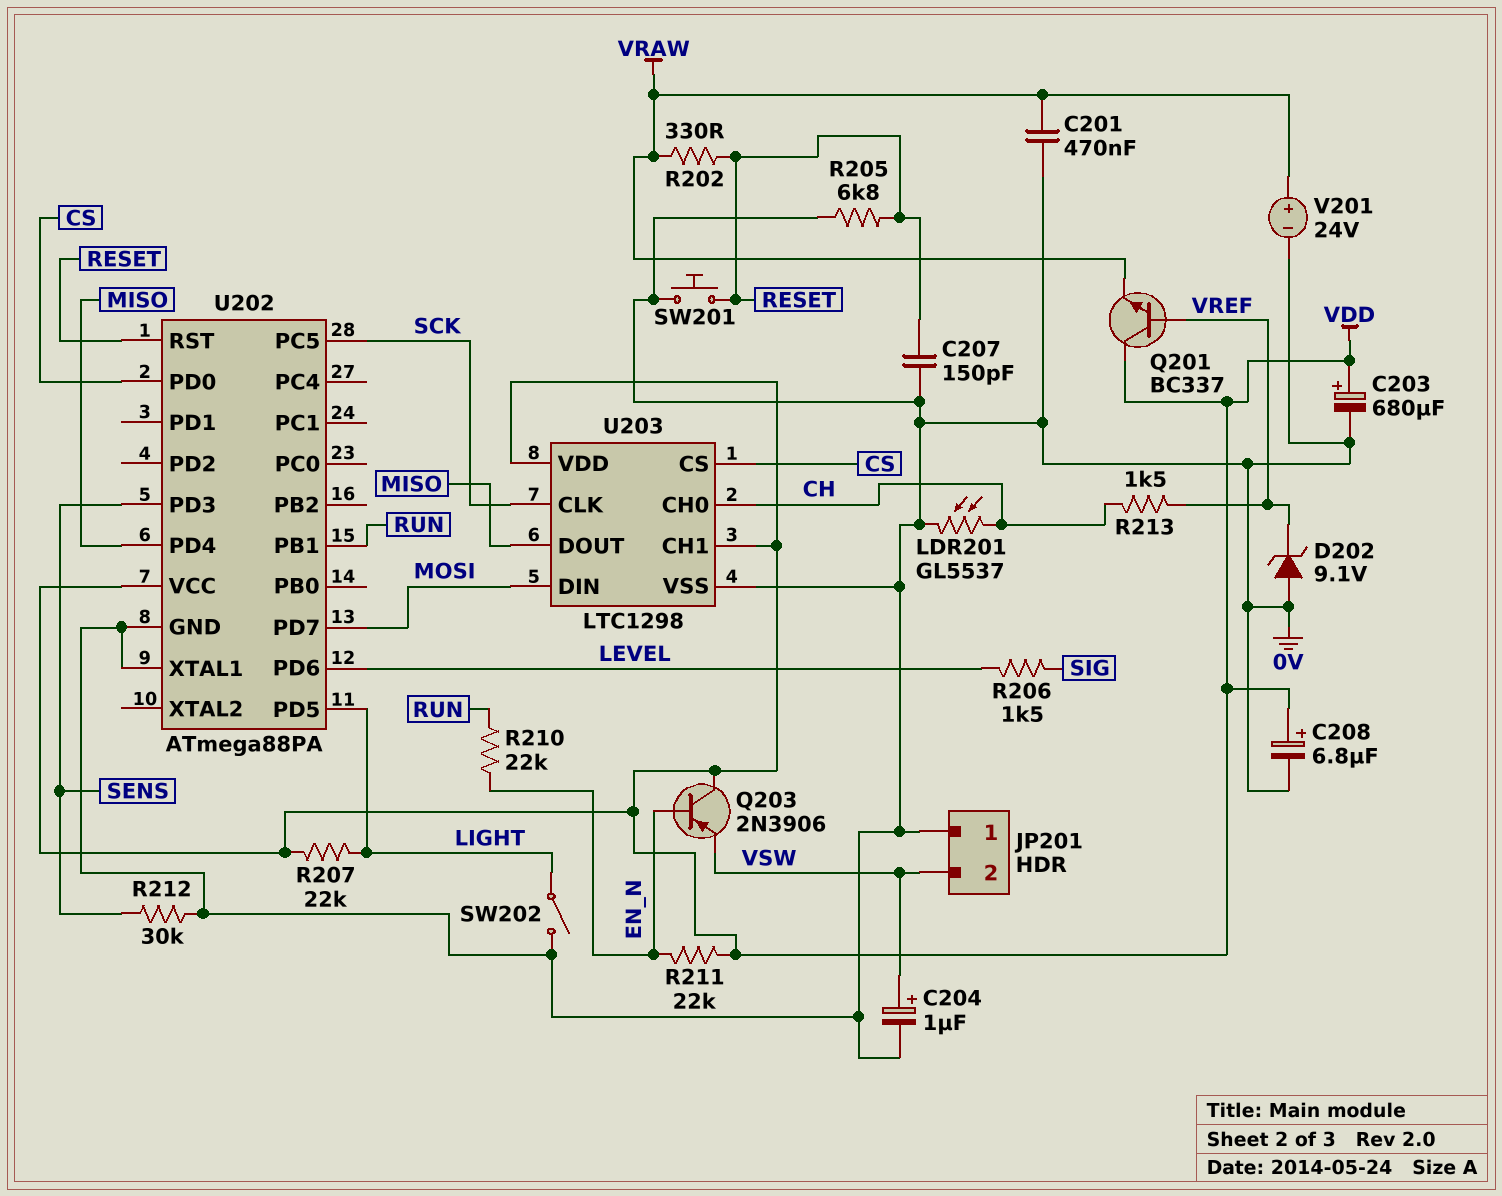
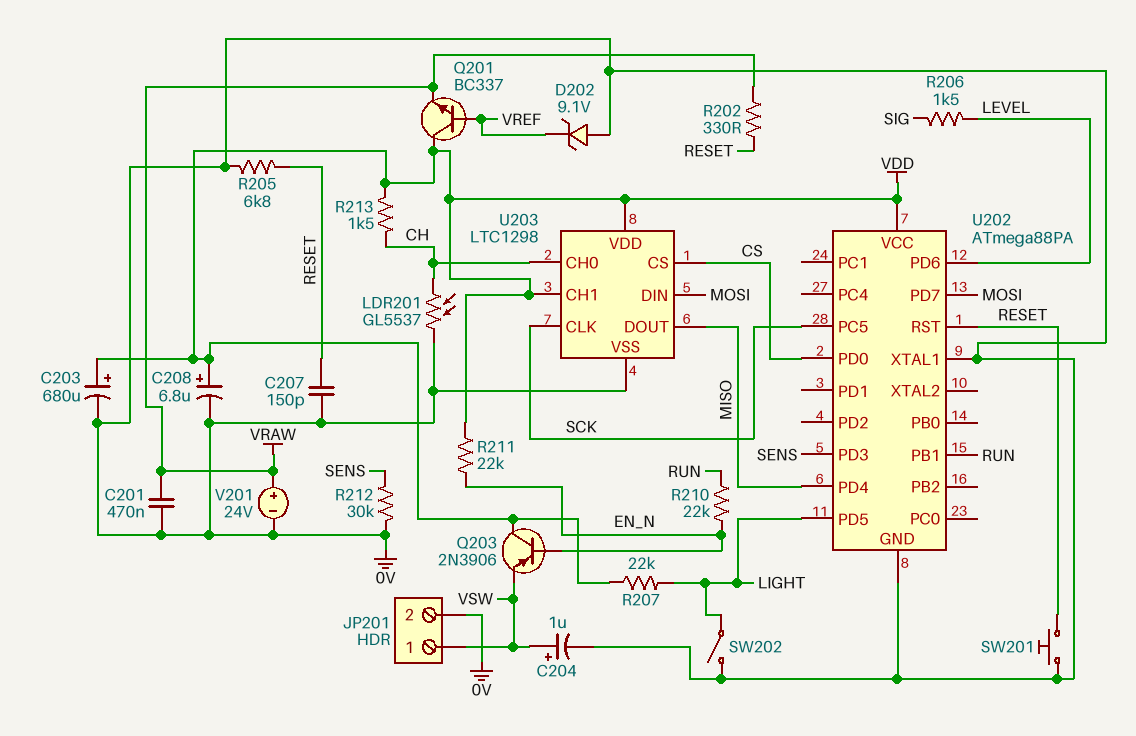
JP201 pin 1: 0V -> VSW
JP201 pin 2: VSW -> 0V
R213: 1.5k (CH, VREF) -> 1.5k (CH, VDD)

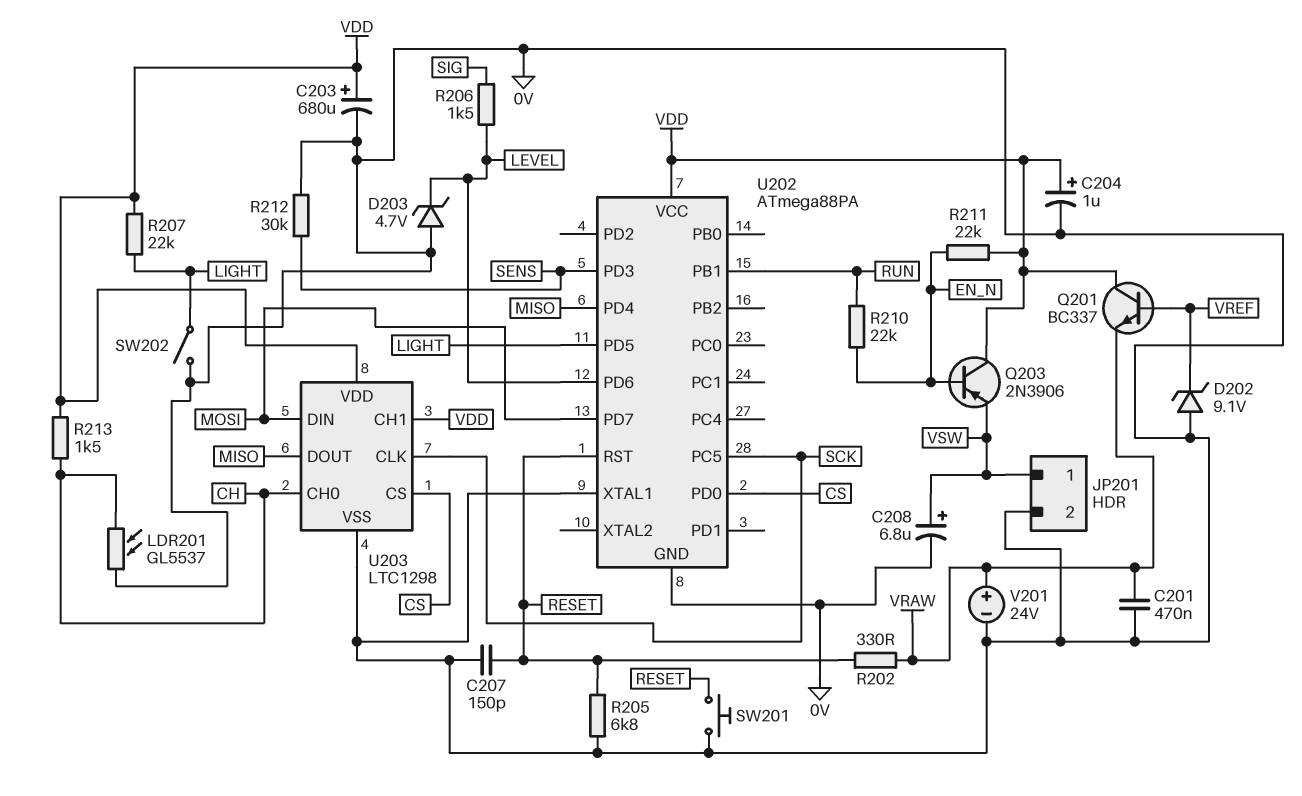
C204: 1uF (plus VSW, minus 0V) -> 1uF (plus VDD, minus 0V)
C208: 6.8uF (plus VDD, minus 0V) -> 6.8uF (plus VSW, minus 0V)
D203: none -> zener 4.7V (A 0V, K LEVEL)

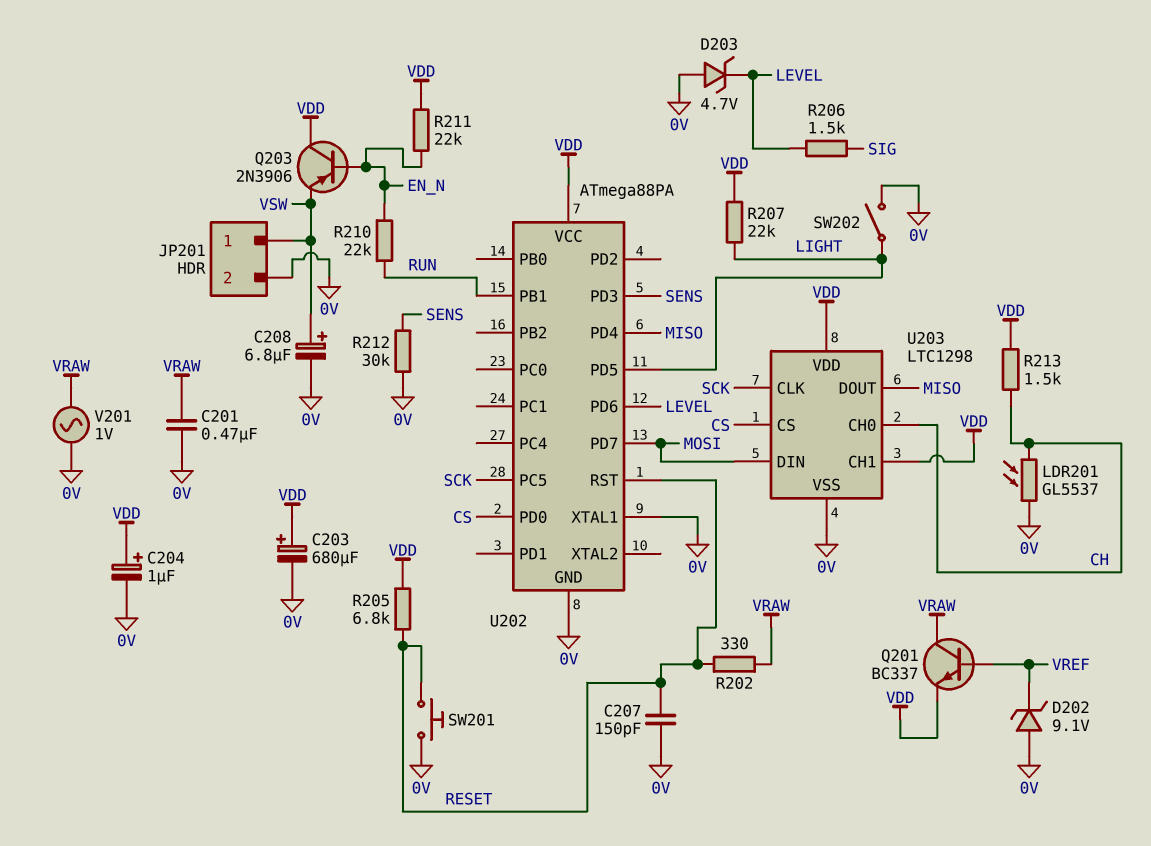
Q201: NPN BC337 (B VREF, C VDD, E VRAW) -> NPN BC337 (B VREF, C VRAW, E VDD)
R205: 6.8k (0V, RESET) -> 6.8k (RESET, VDD)
V201: 24V (plus VRAW, minus 0V) -> AC 1V (0V, VRAW)

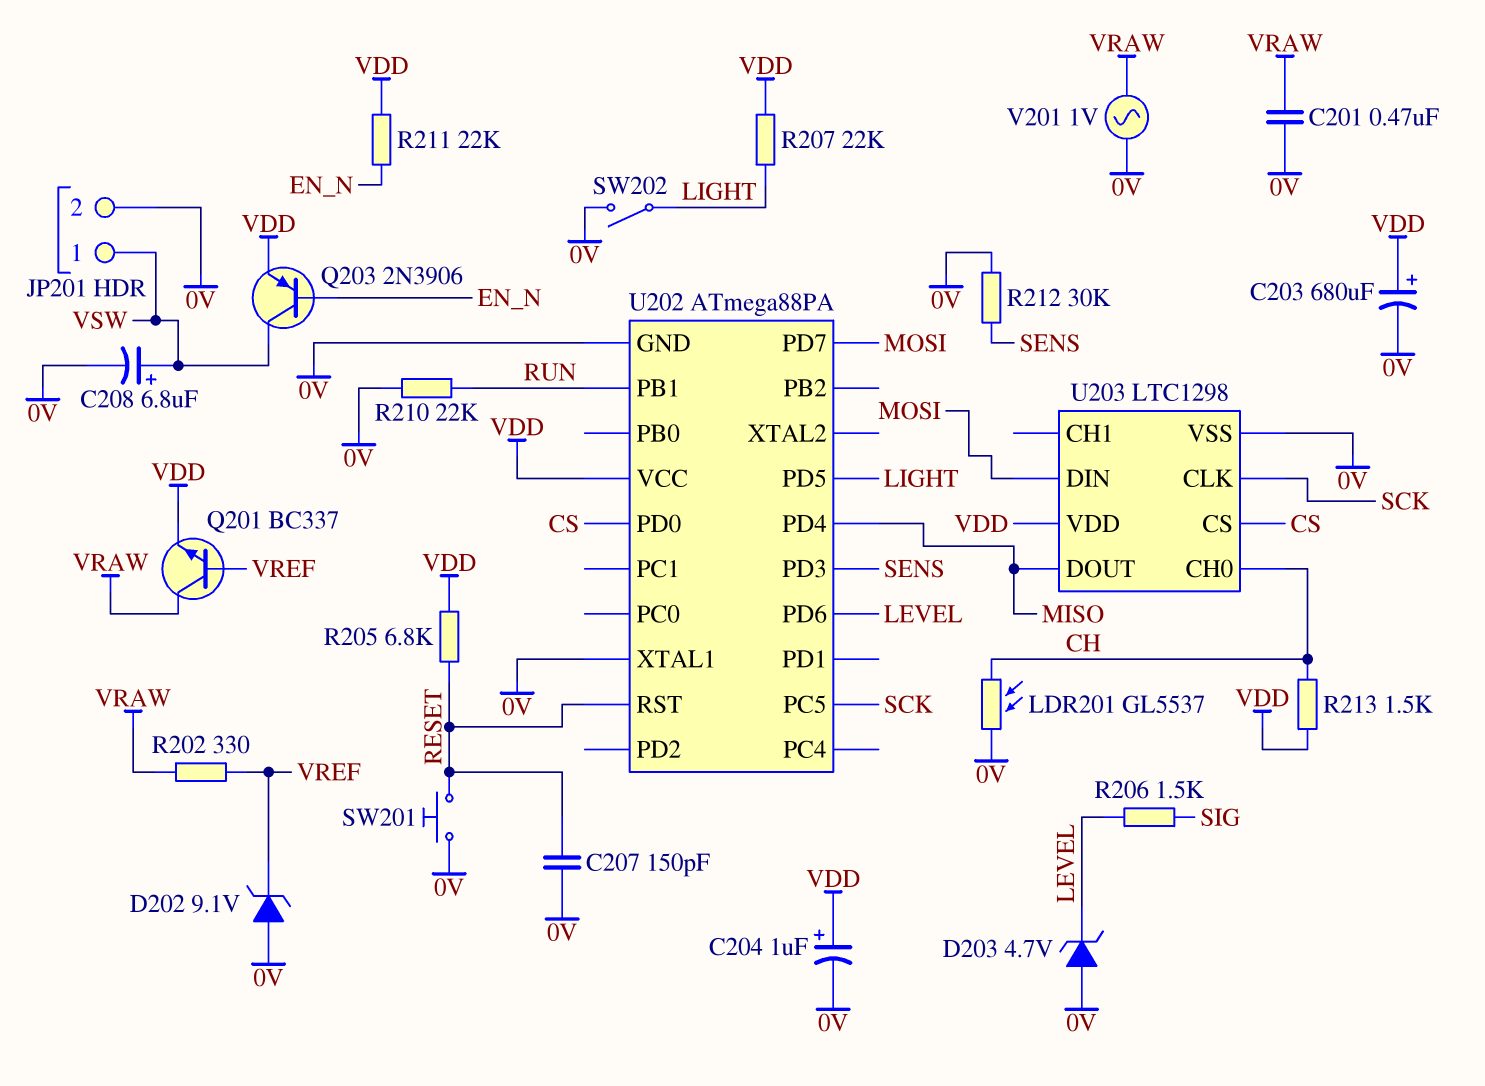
Q203: PNP 2N3906 (B EN_N, C VDD, E VSW) -> PNP 2N3906 (B EN_N, C VSW, E VDD)
R202: 330 (RESET, VRAW) -> 330 (VRAW, VREF)
R210: 22k (EN_N, RUN) -> 22k (0V, RUN)
U203 pin CH1: VDD -> none

